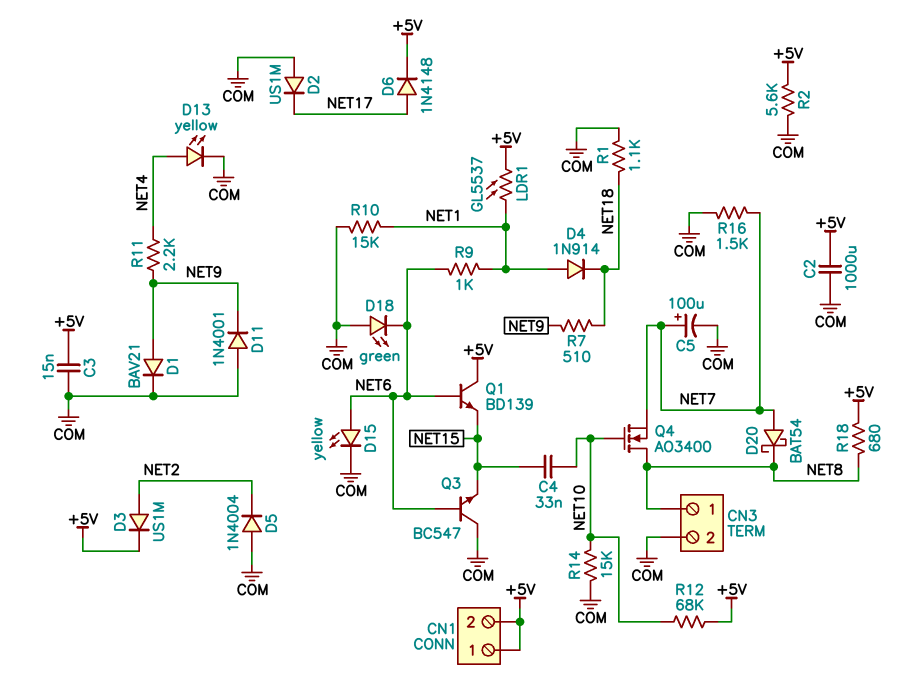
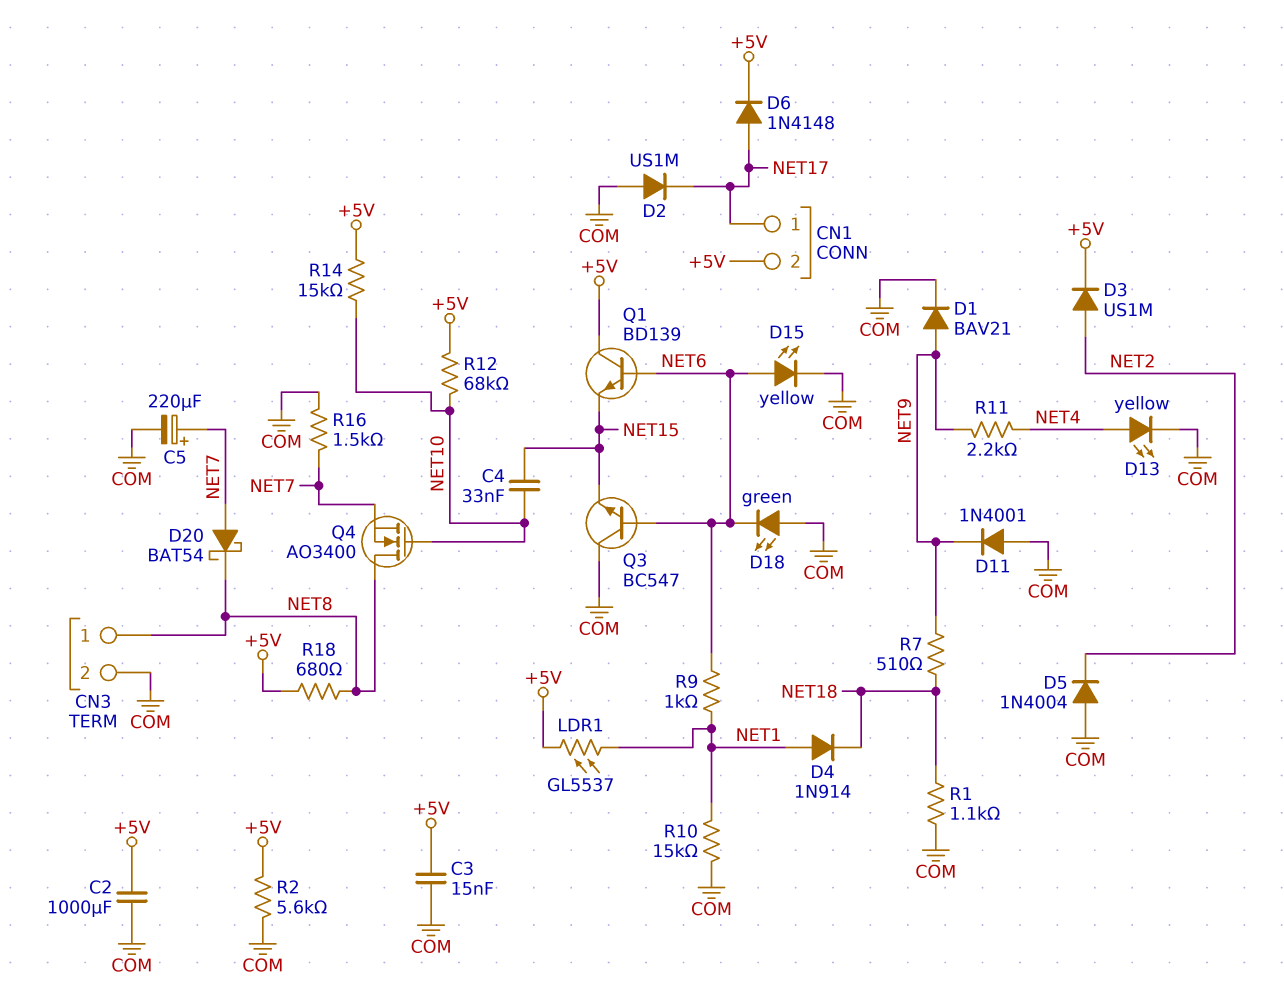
C5: 100uF (plus NET7, minus COM) -> 220uF (plus NET7, minus COM)
CN1 pin 1: +5V -> NET17
R14: 15k (COM, NET10) -> 15k (+5V, NET10)

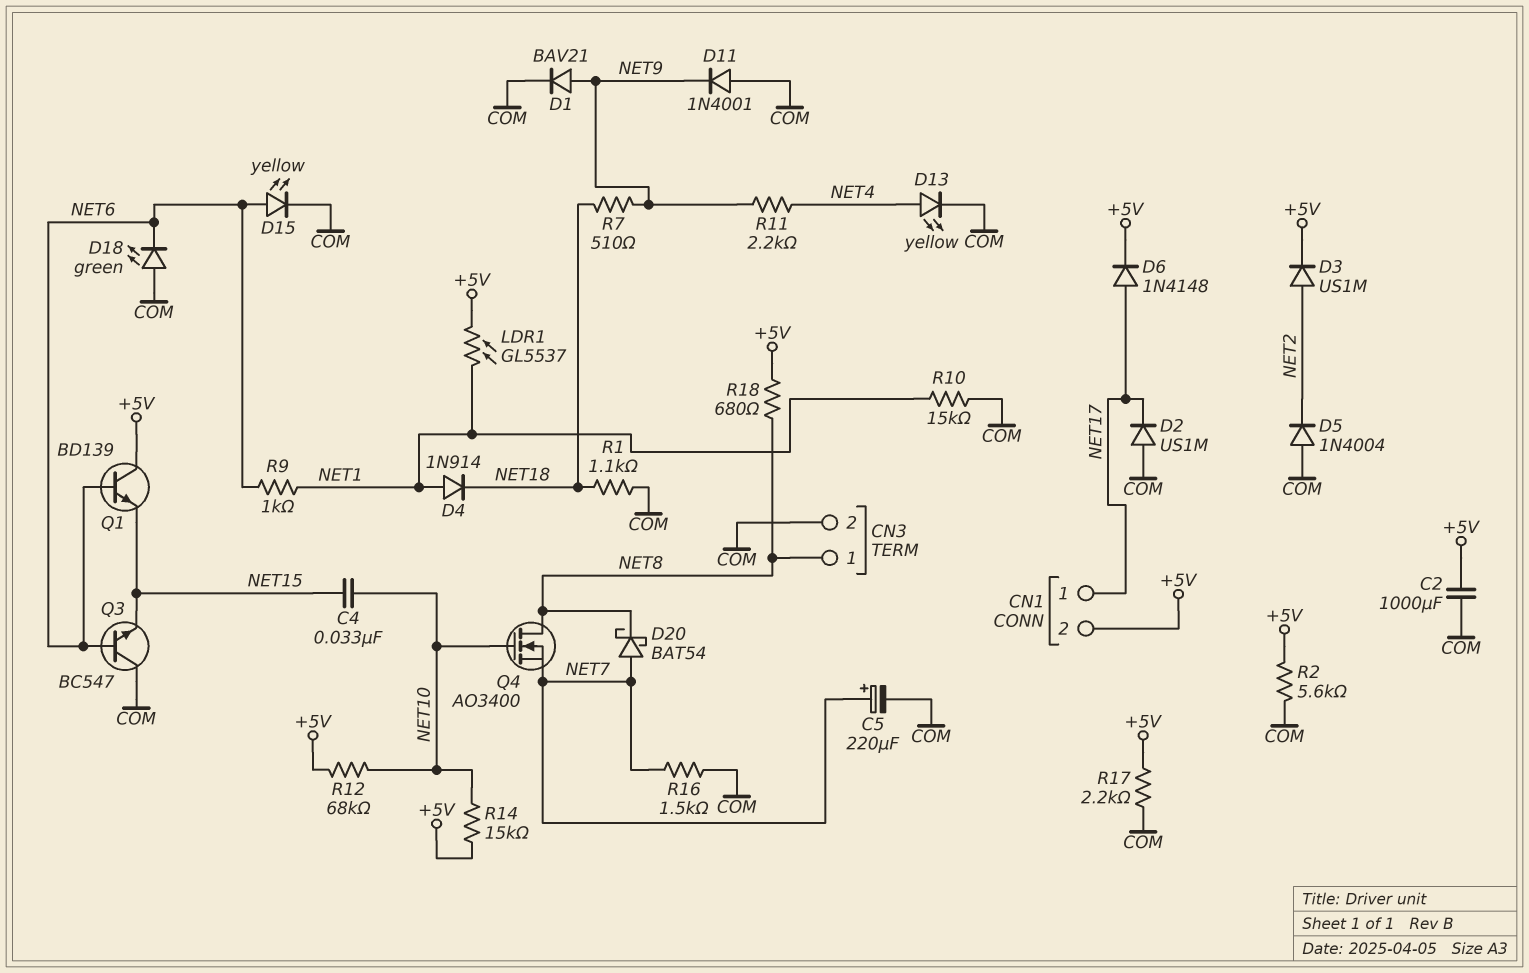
C3: 15nF (+5V, COM) -> none
R17: none -> 2.2k (+5V, COM)

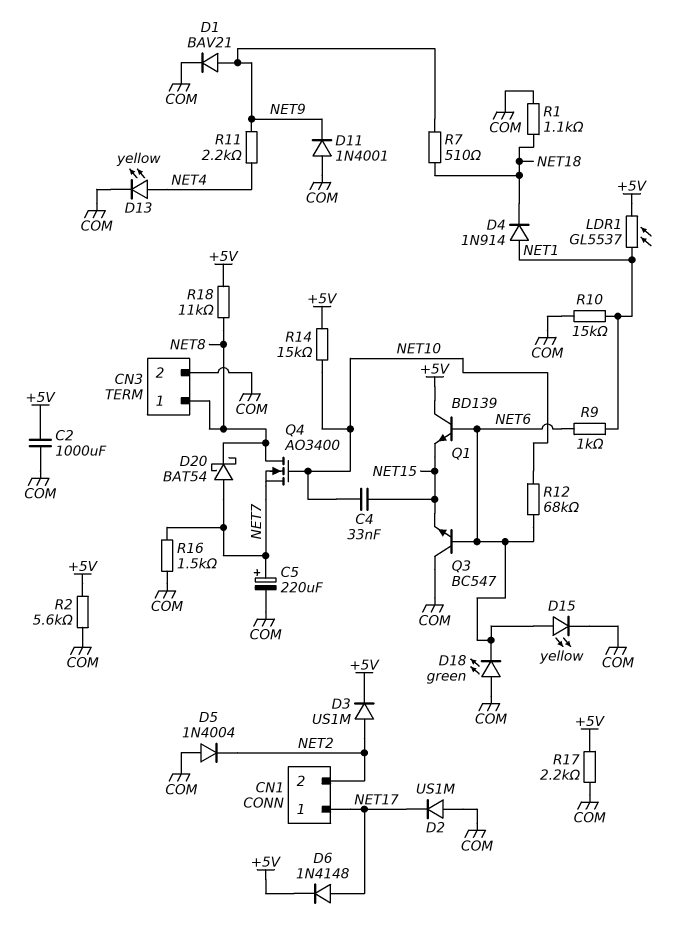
CN1 pin 2: +5V -> NET2
R12: 68k (+5V, NET10) -> 68k (NET6, NET10)
R18: 680 (+5V, NET8) -> 11k (+5V, NET8)

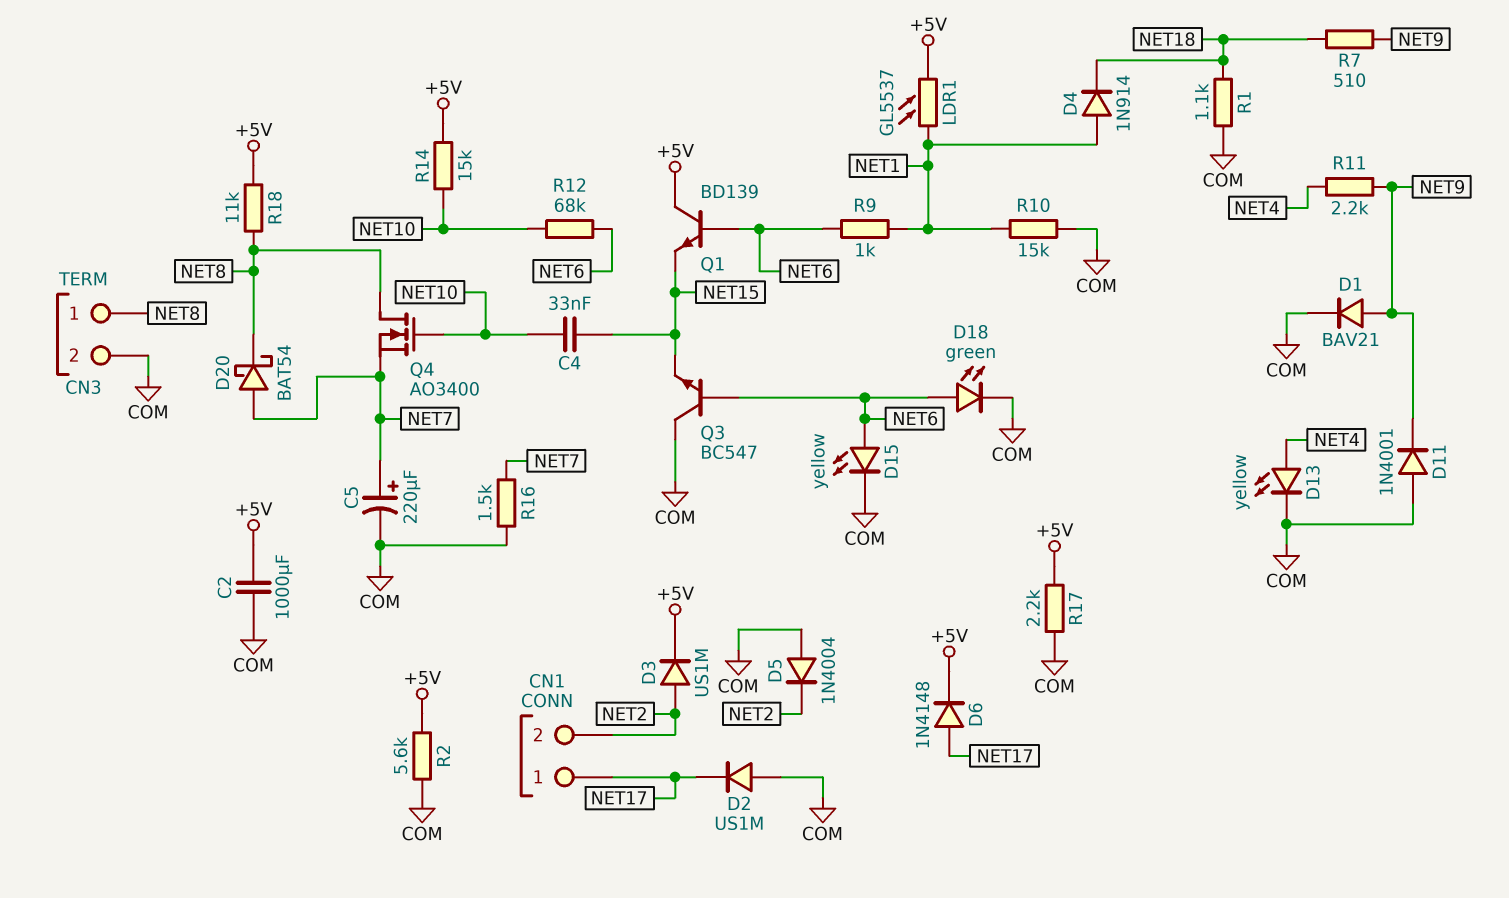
D18: LED green (A COM, K NET6) -> LED green (A NET6, K COM)

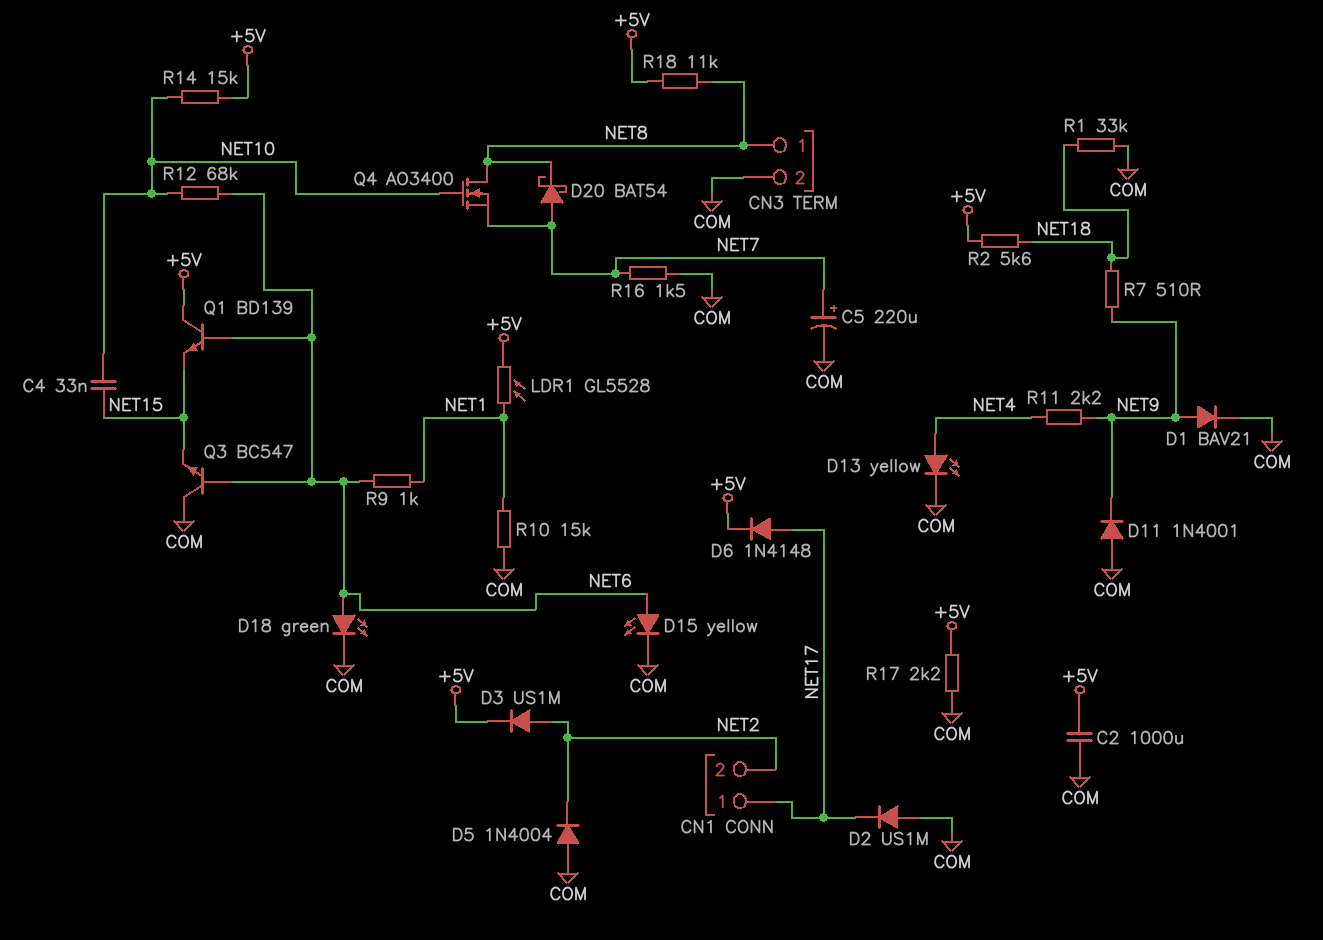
D4: diode 1N914 (A NET1, K NET18) -> none
LDR1: GL5537 (+5V, NET1) -> GL5528 (+5V, NET1)
R1: 1.1k (COM, NET18) -> 33k (COM, NET18)
R2: 5.6k (+5V, COM) -> 5.6k (+5V, NET18)

